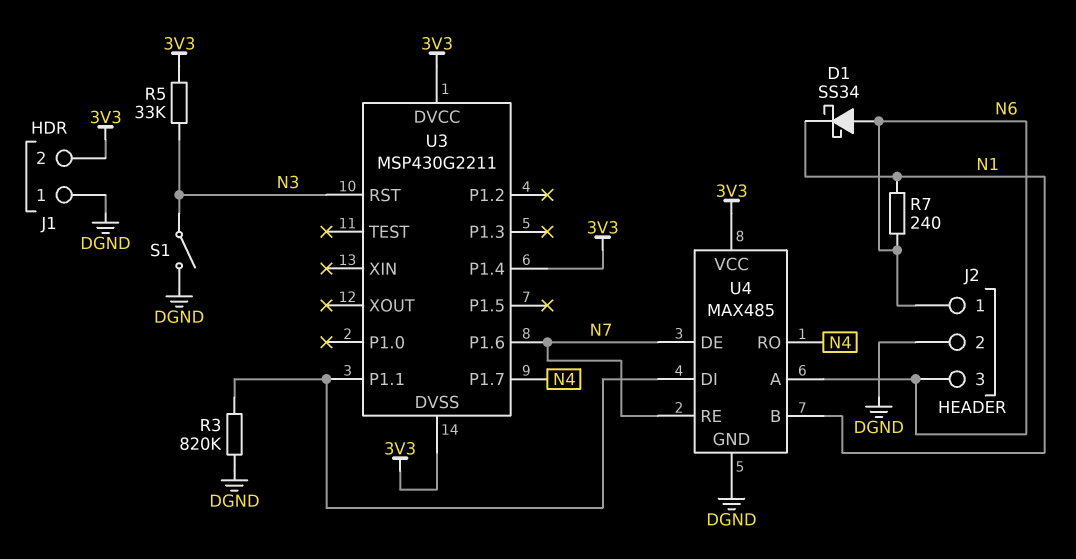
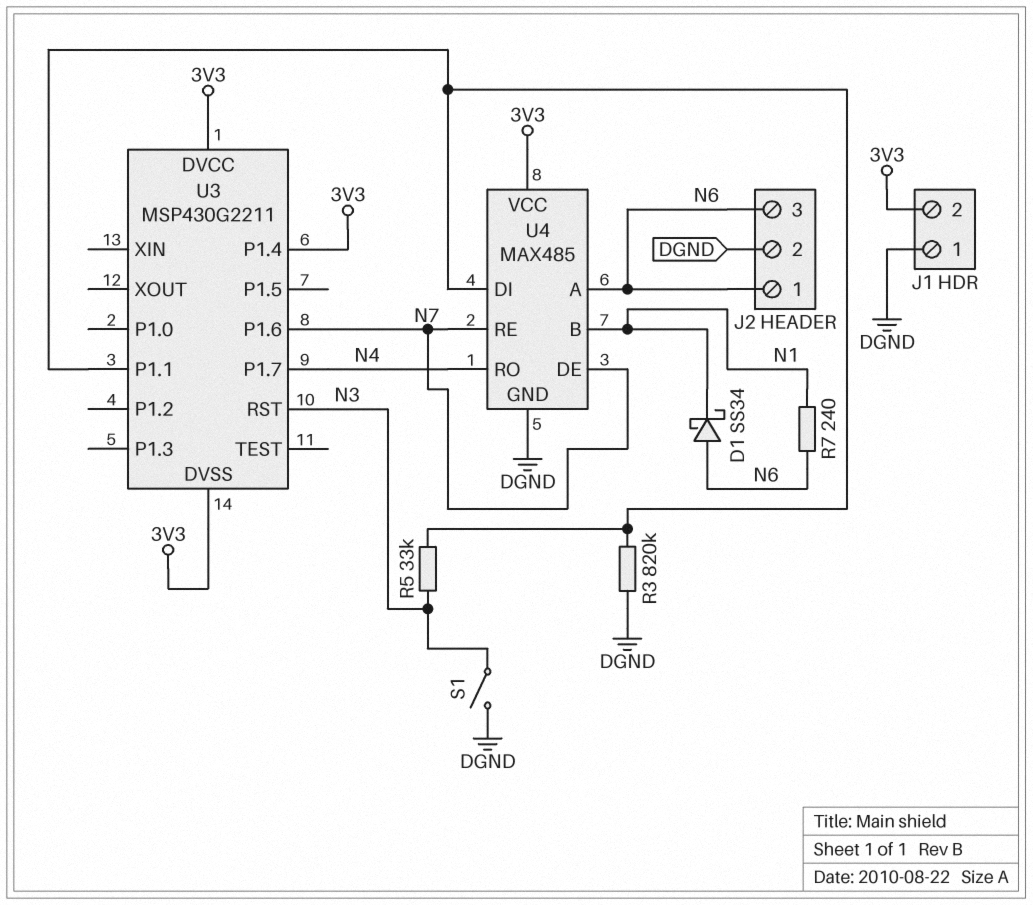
R5: 33k (3V3, N3) -> 33k (N3, U3/P1.1)

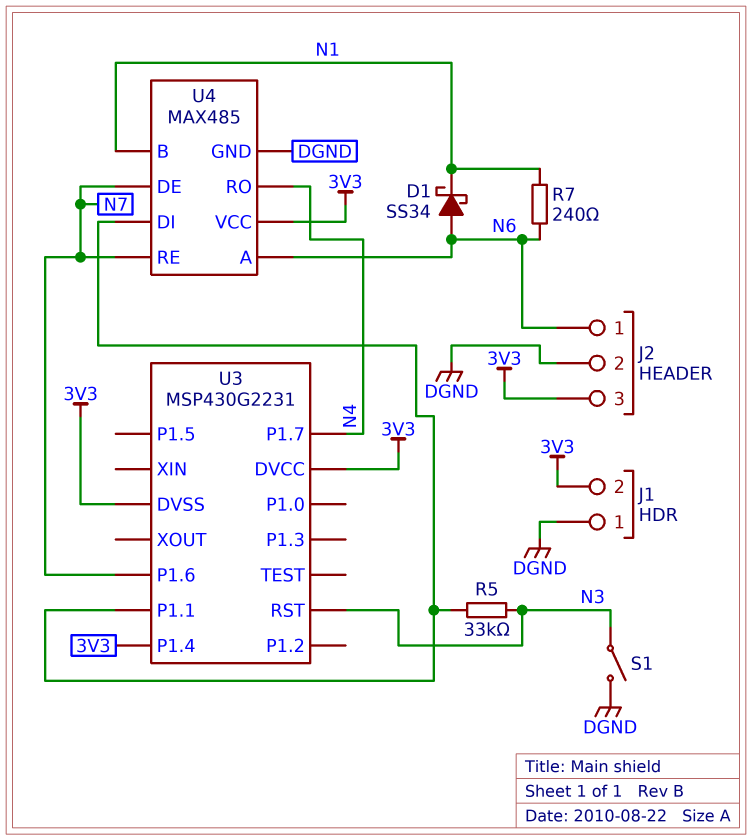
J2 pin 3: N6 -> 3V3
R3: 820k (DGND, U3/P1.1) -> none
U3: MSP430G2211 -> MSP430G2231

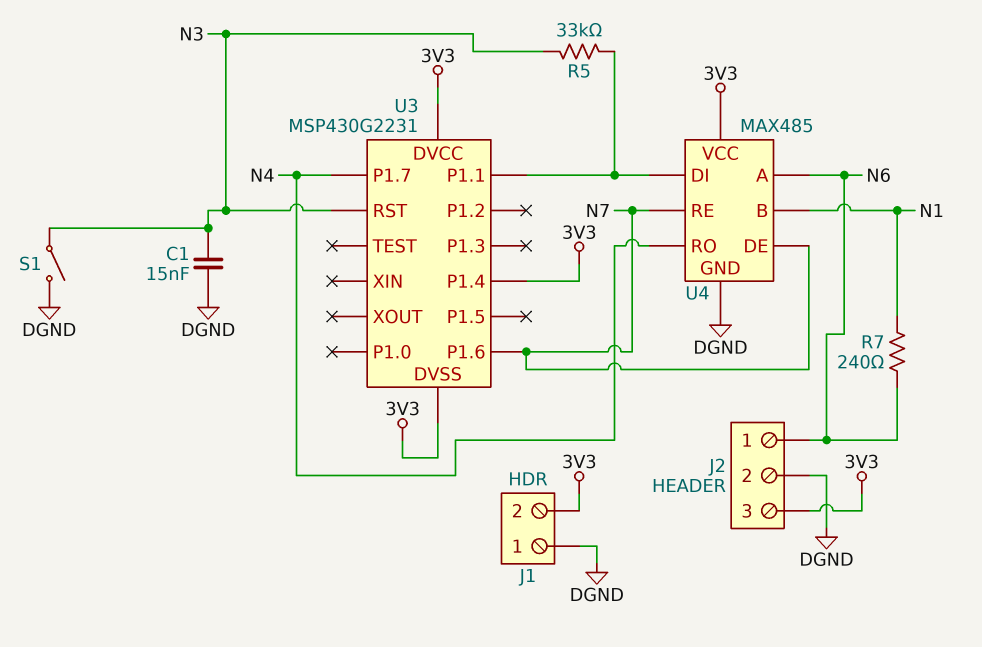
C1: none -> 15nF (DGND, N3)
D1: schottky SS34 (A N6, K N1) -> none

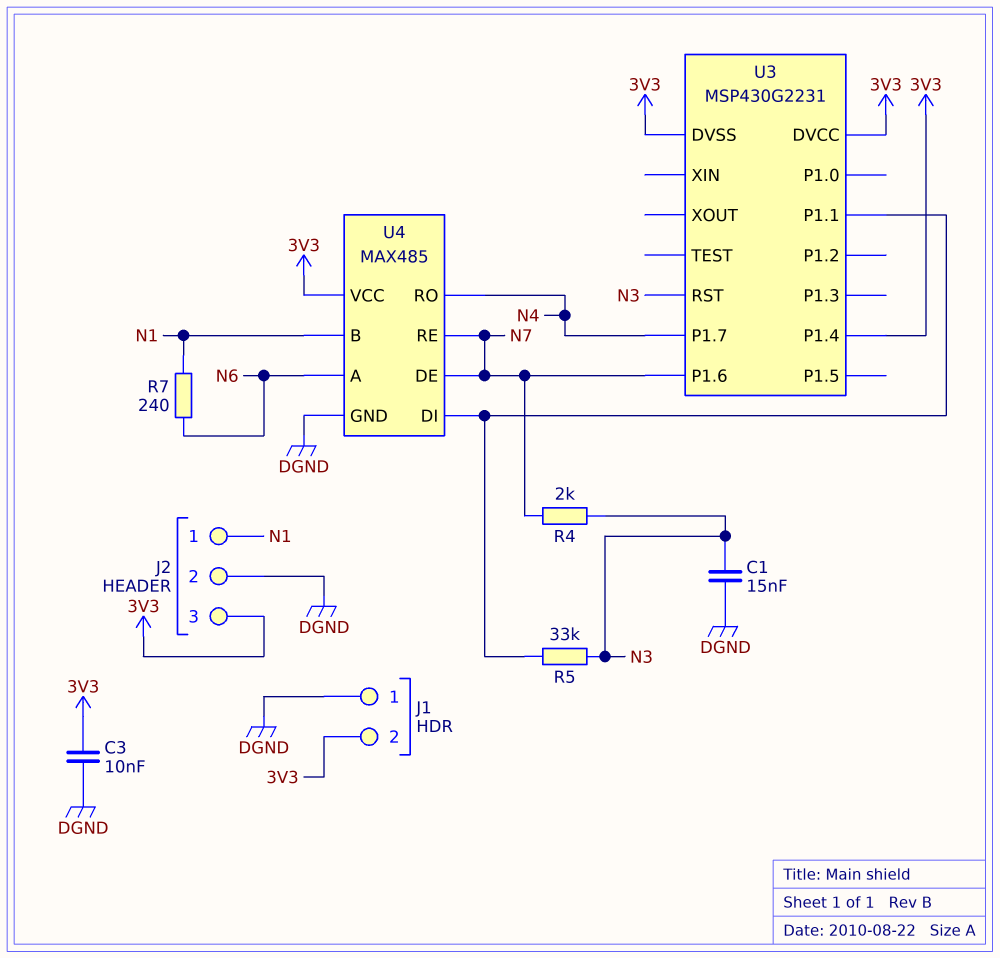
C3: none -> 10nF (3V3, DGND)
J2 pin 1: N6 -> N1
R4: none -> 2k (N3, N7)
S1: switch (DGND, N3) -> none

